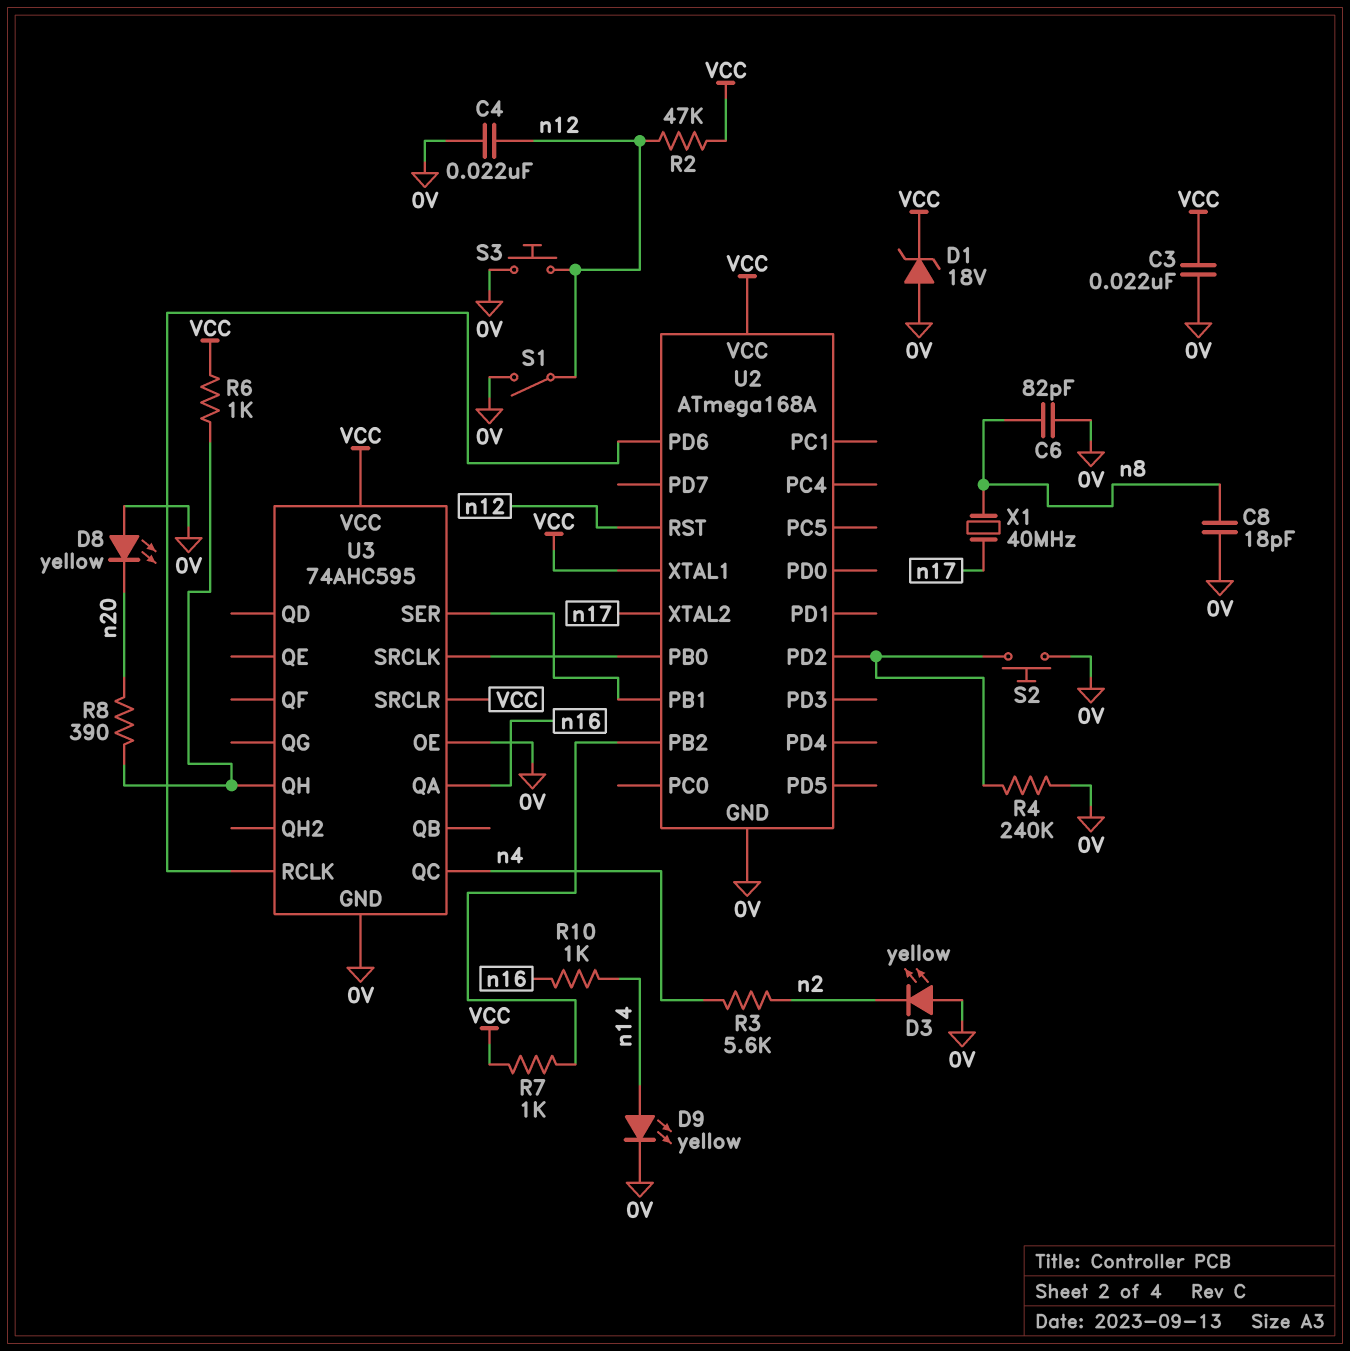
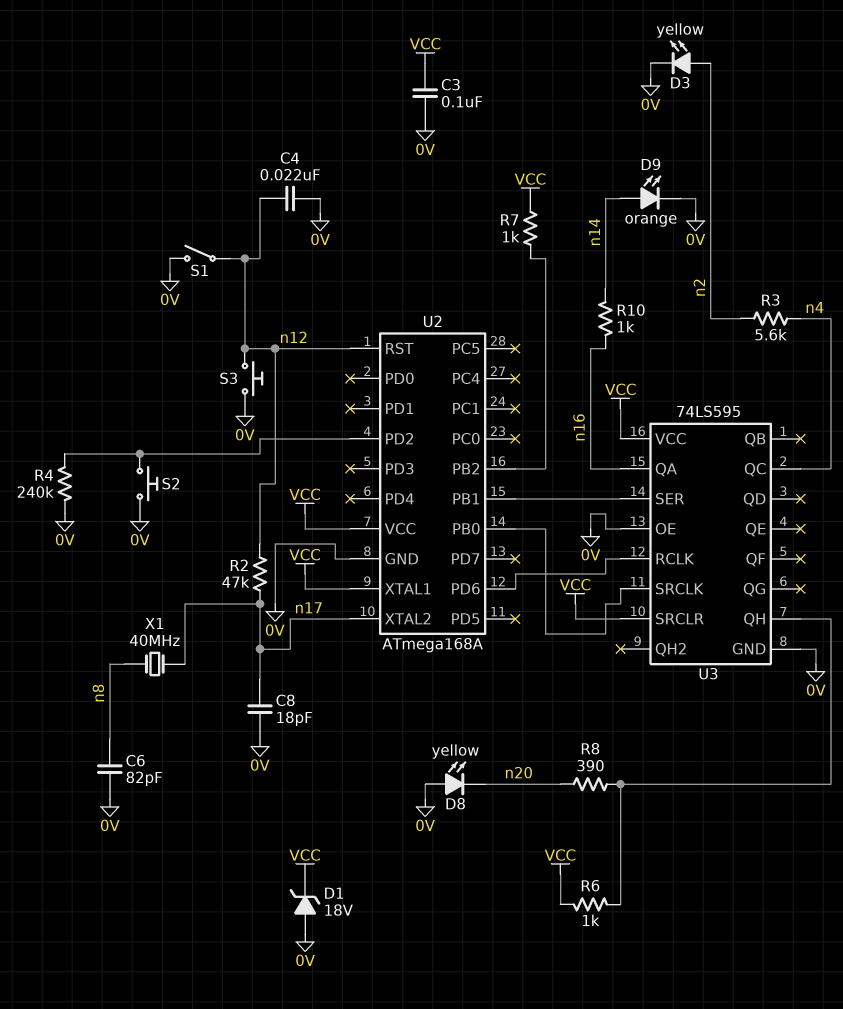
C3: 22nF (0V, VCC) -> 100nF (0V, VCC)
C8: 18pF (0V, n8) -> 18pF (0V, n17)
D3: LED yellow (A 0V, K n2) -> LED yellow (A n2, K 0V)
D9: LED yellow (A n14, K 0V) -> LED orange (A n14, K 0V)
R2: 47k (VCC, n12) -> 47k (n12, n17)
U3: 74AHC595 -> 74LS595

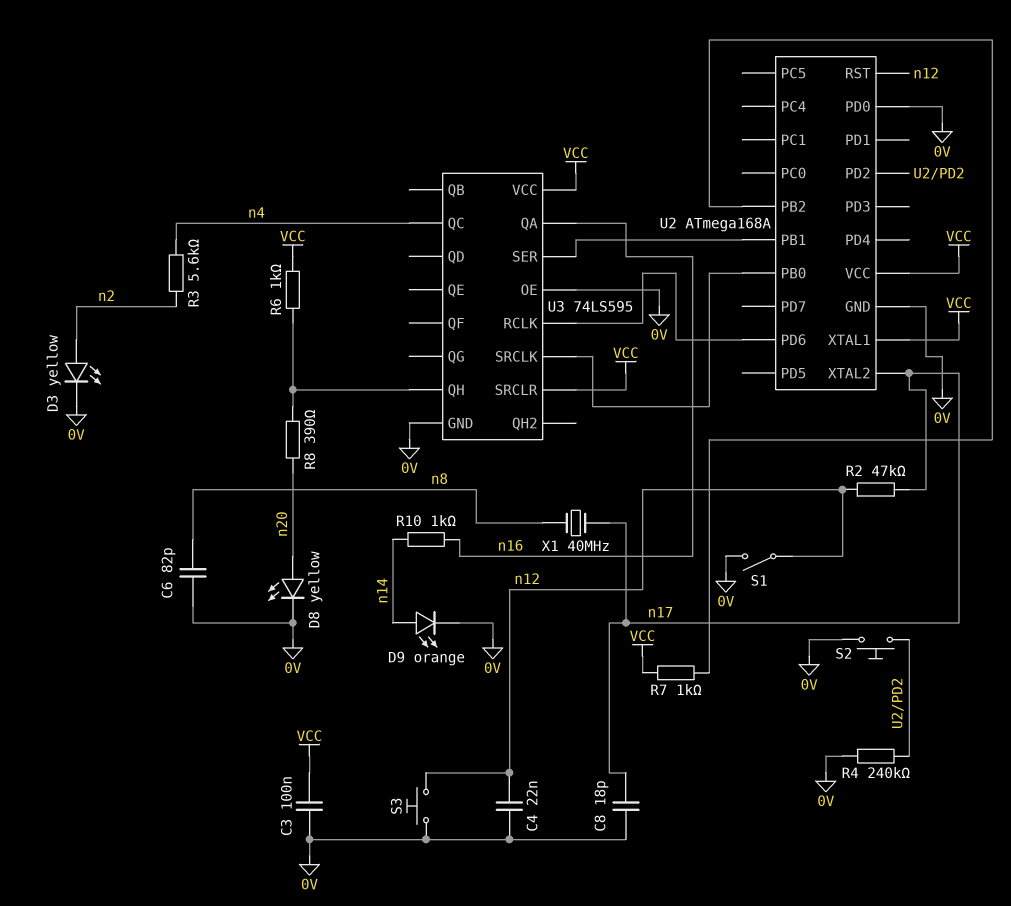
D1: zener 18V (A 0V, K VCC) -> none
D8: LED yellow (A 0V, K n20) -> LED yellow (A n20, K 0V)
U2 pin PD0: none -> 0V

